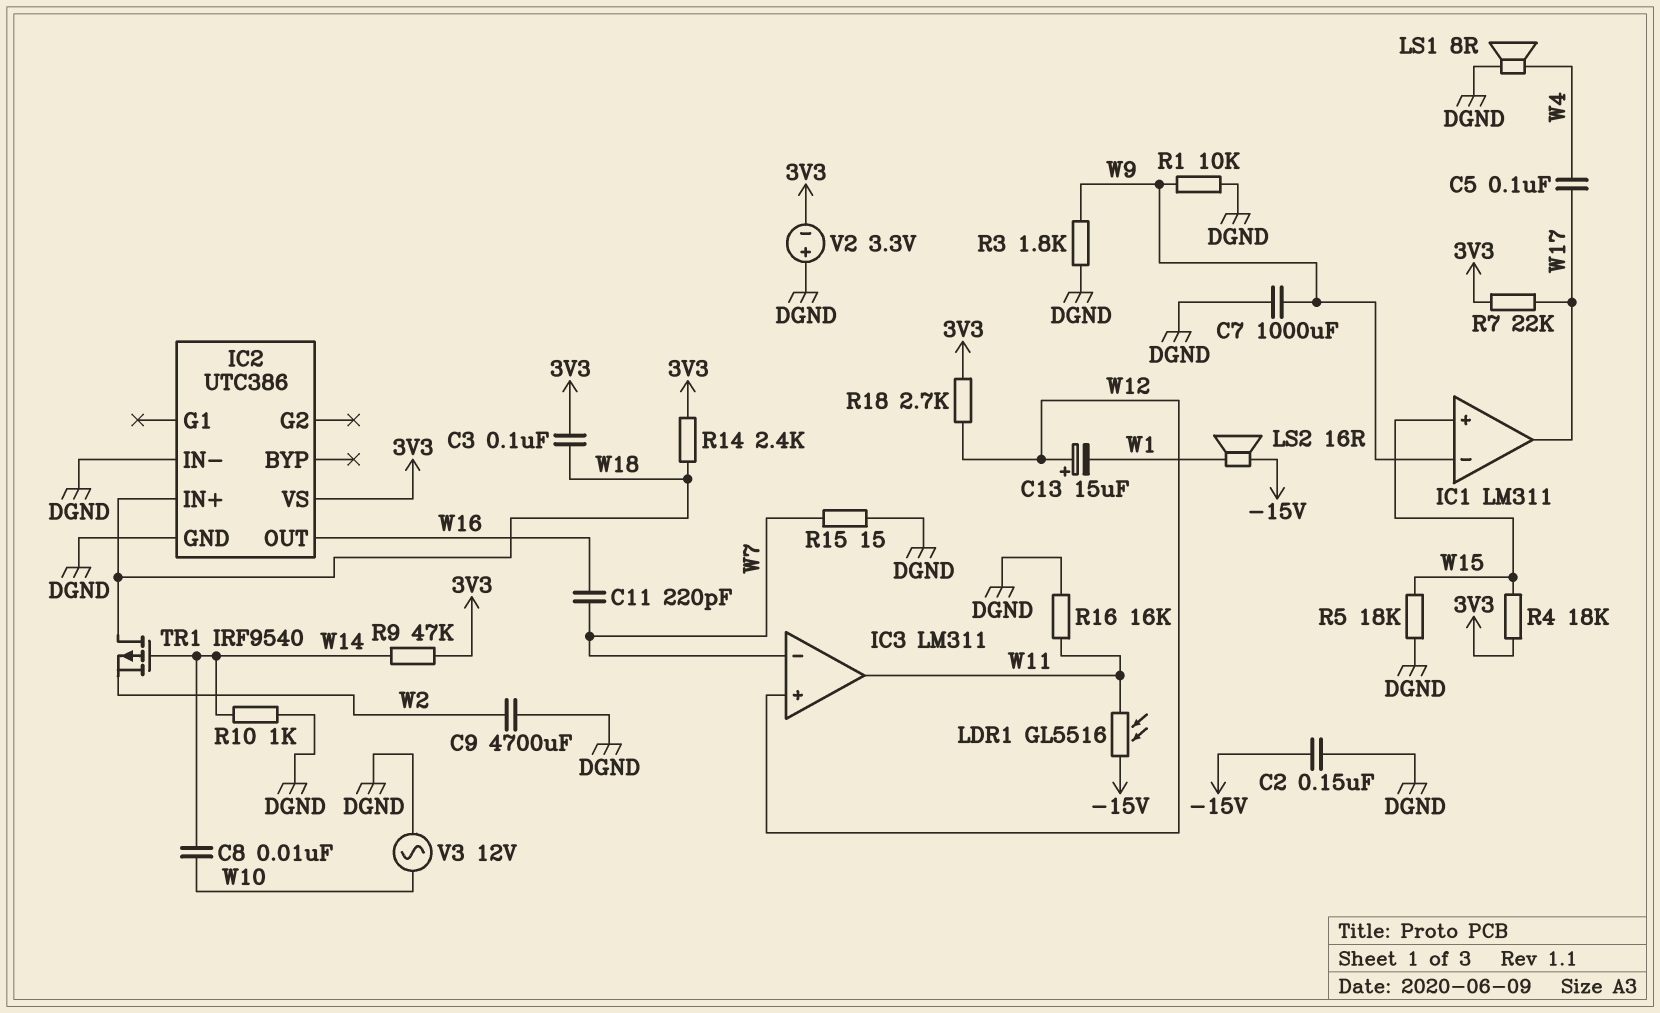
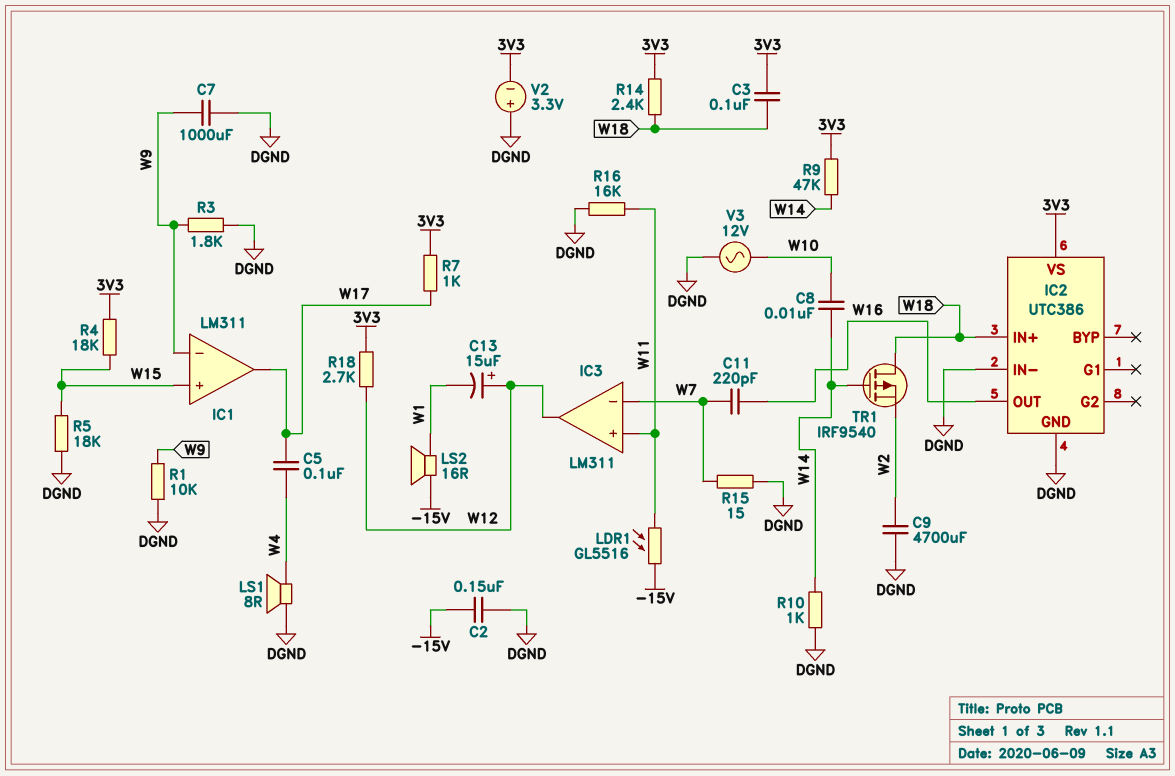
IC3 pin in+: W12 -> W11
IC3 pin out: W11 -> W12
R7: 22k (3V3, W17) -> 1k (3V3, W17)

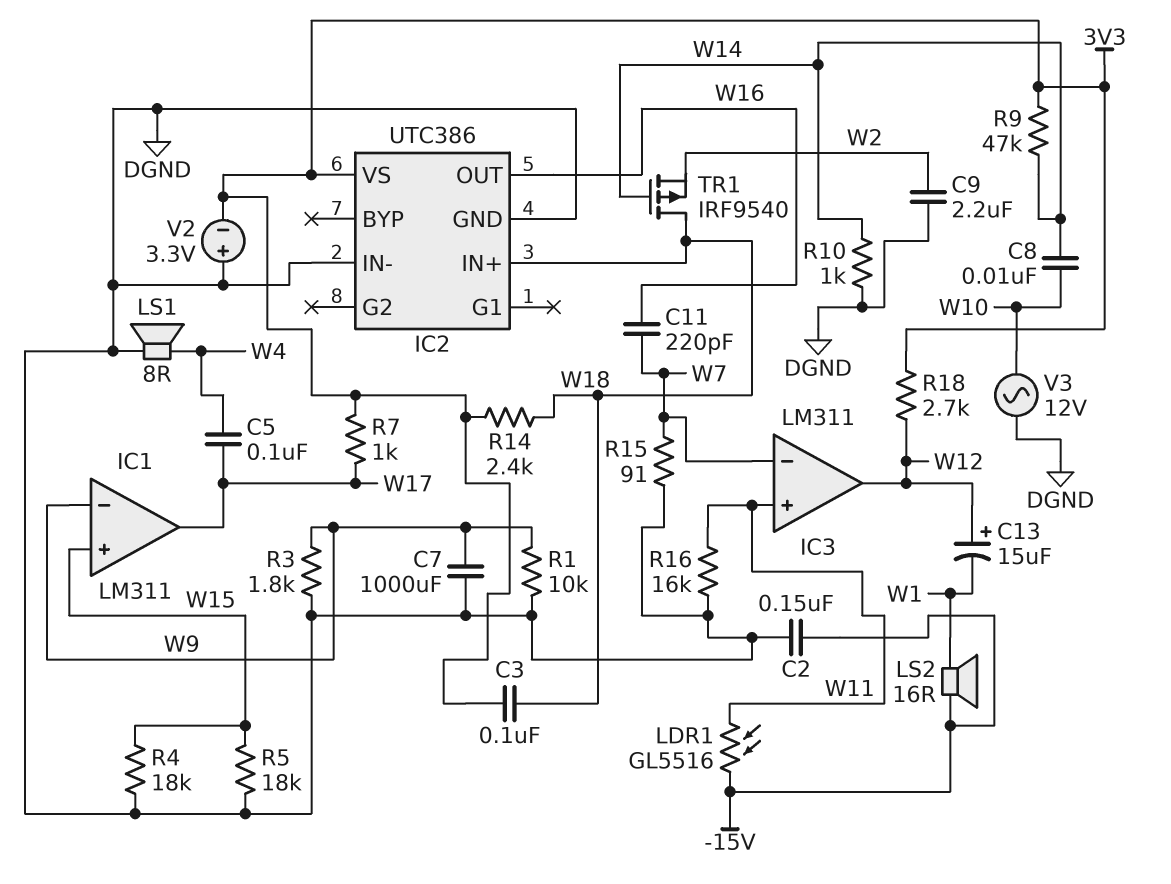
C9: 4700uF (DGND, W2) -> 2.2uF (DGND, W2)
R4: 18k (3V3, W15) -> 18k (DGND, W15)
R15: 15 (DGND, W7) -> 91 (DGND, W7)

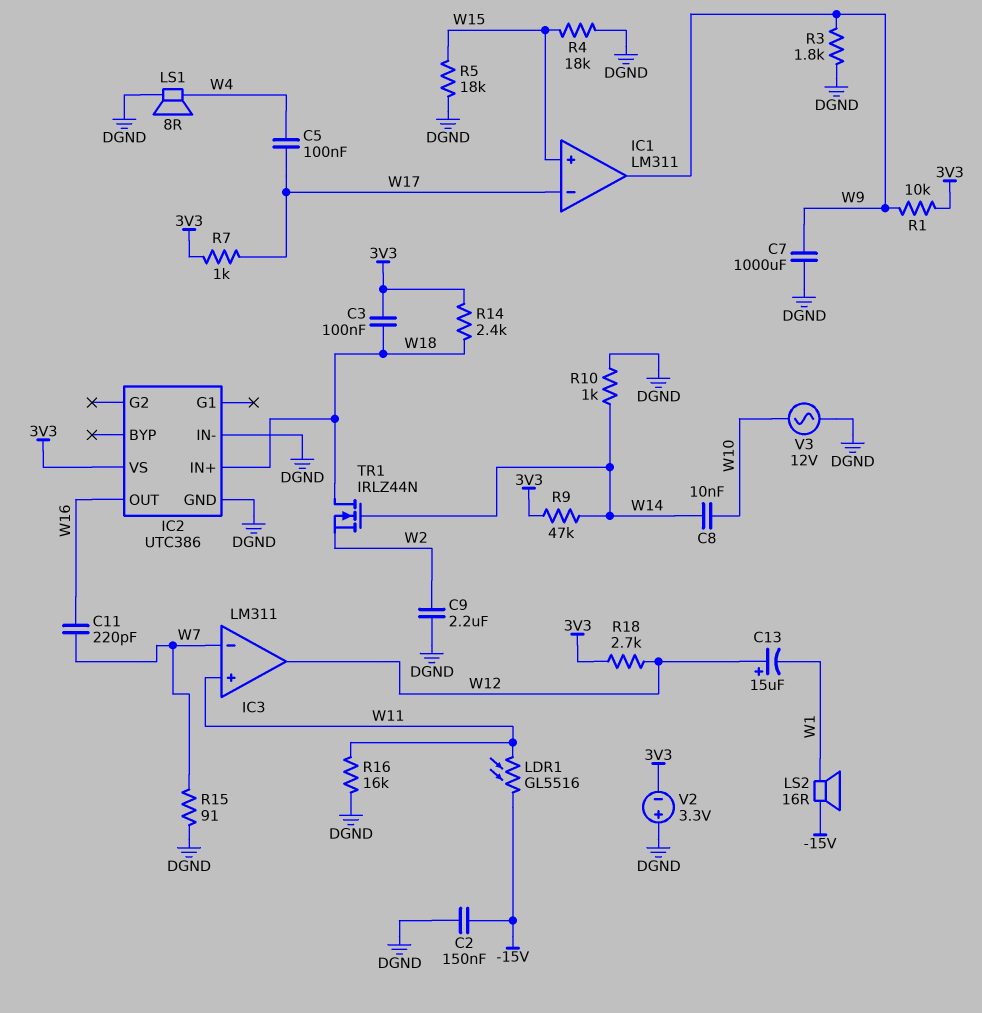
IC1 pin in-: W9 -> W17
IC1 pin out: W17 -> W9
R1: 10k (DGND, W9) -> 10k (3V3, W9)
TR1: PMOS IRF9540 (G W14, D W18, S W2) -> NMOS IRLZ44N (G W14, D W18, S W2)

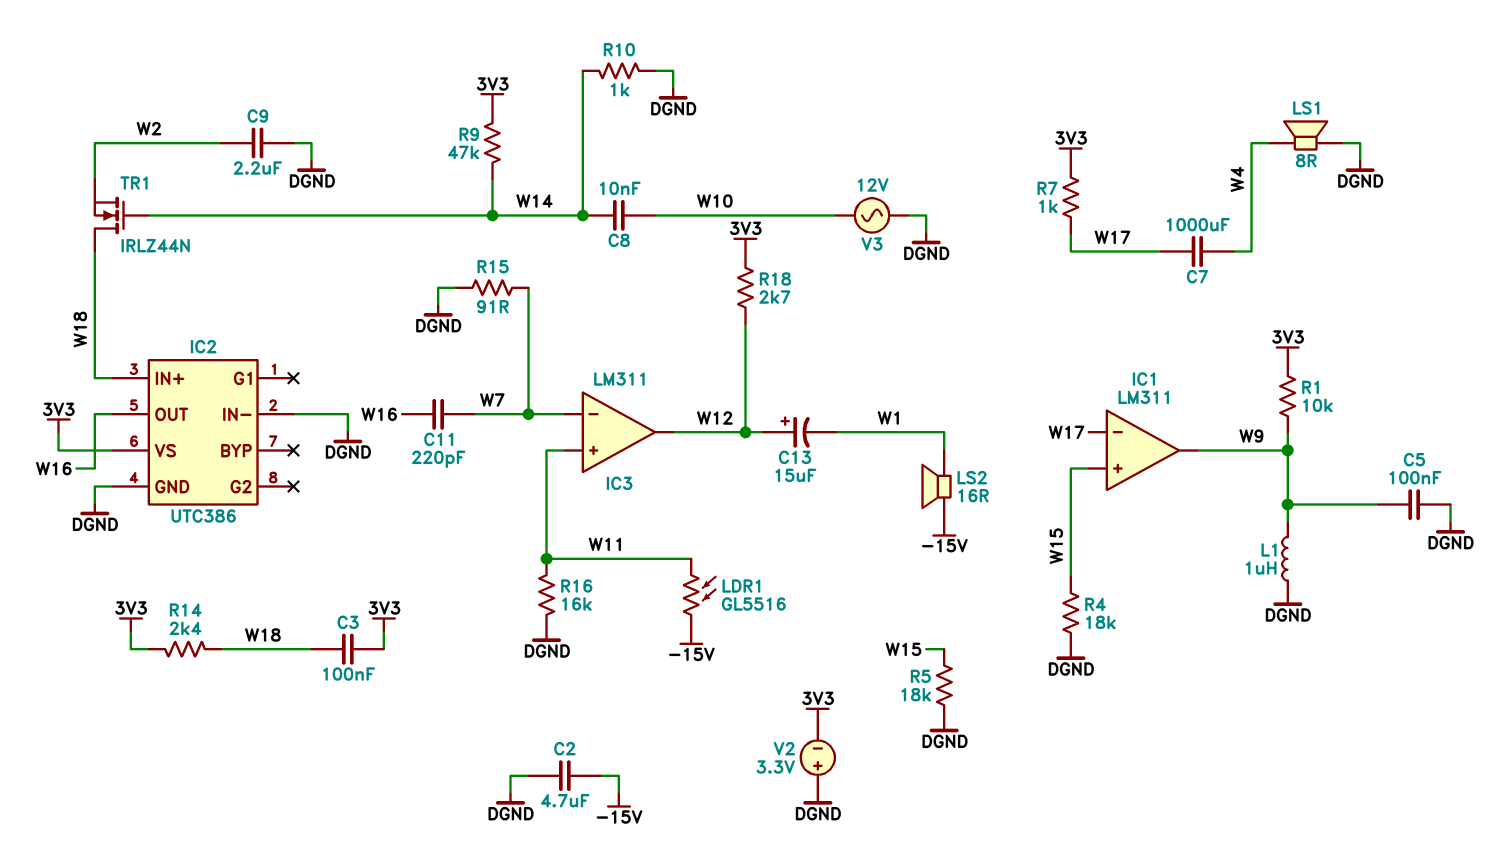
C2: 150nF (-15V, DGND) -> 4.7uF (-15V, DGND)
C5: 100nF (W4, W17) -> 100nF (DGND, W9)
C7: 1000uF (DGND, W9) -> 1000uF (W4, W17)
L1: none -> 1uH (DGND, W9)
R3: 1.8k (DGND, W9) -> none

